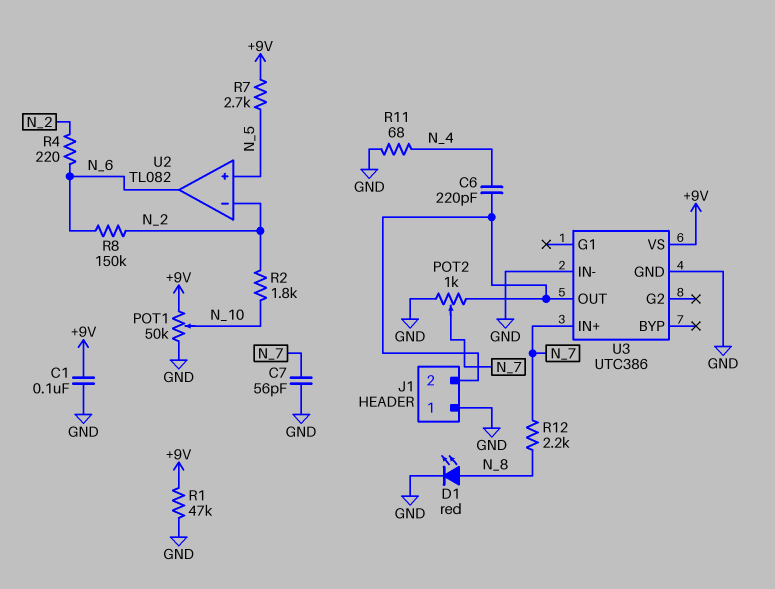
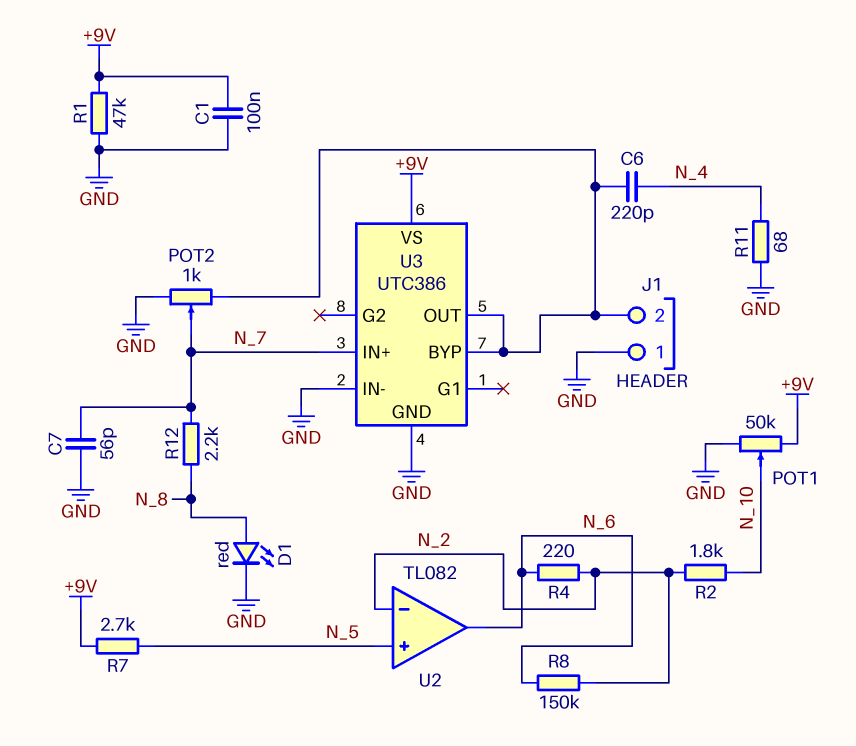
U3 pin BYP: none -> J1/2

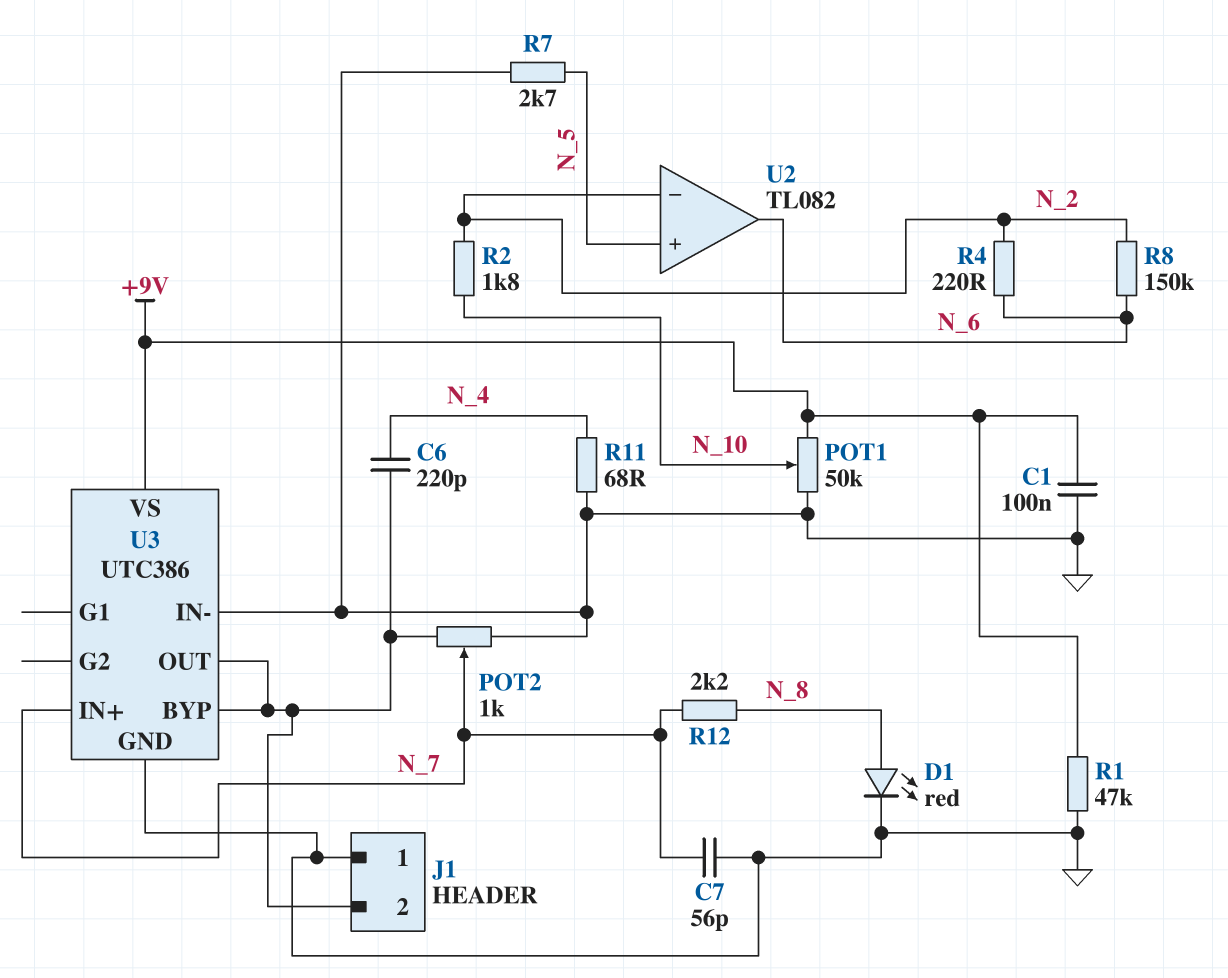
R7: 2.7k (+9V, N_5) -> 2.7k (GND, N_5)

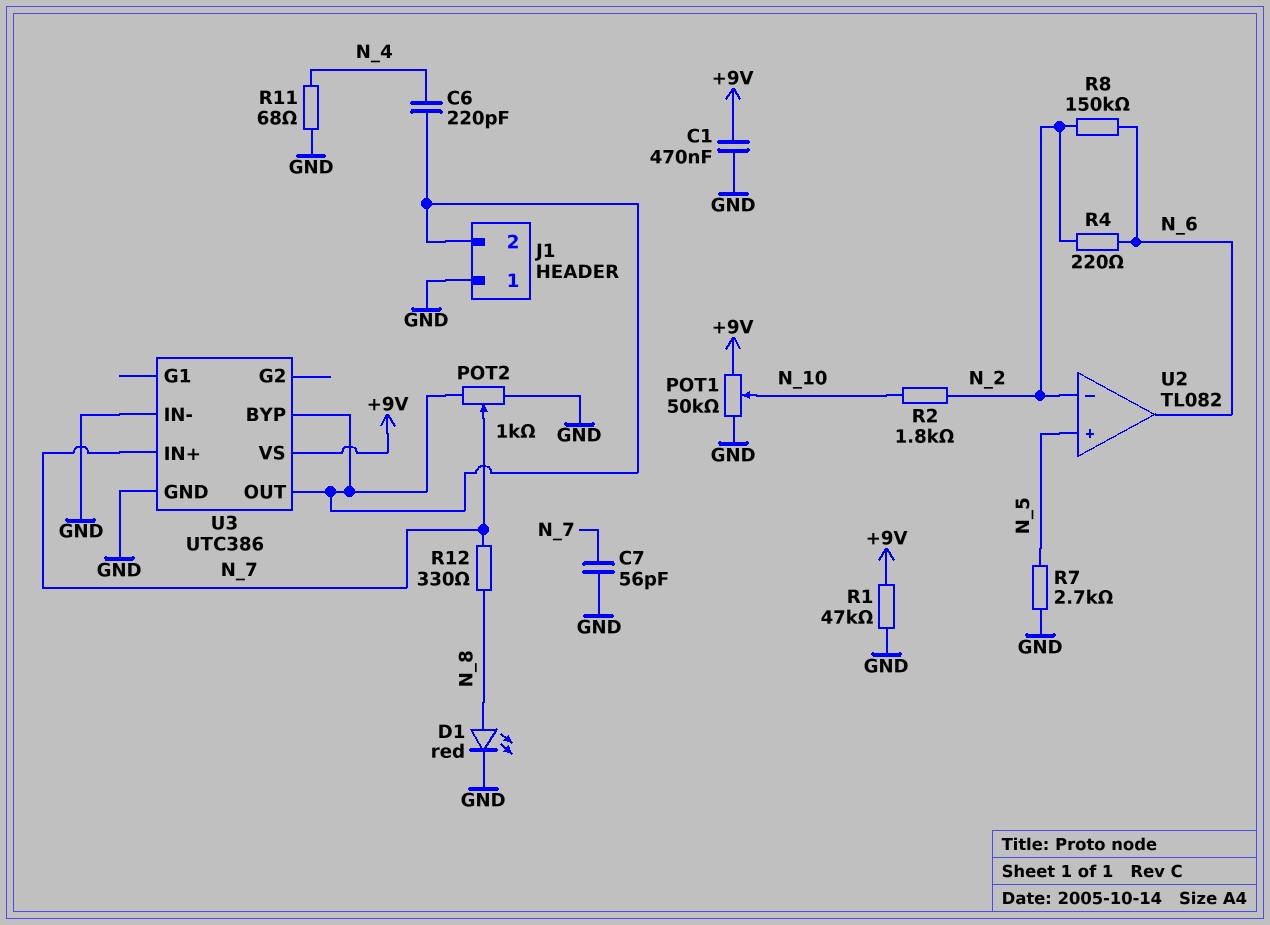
C1: 100nF (+9V, GND) -> 470nF (+9V, GND)
R12: 2.2k (N_7, N_8) -> 330 (N_7, N_8)

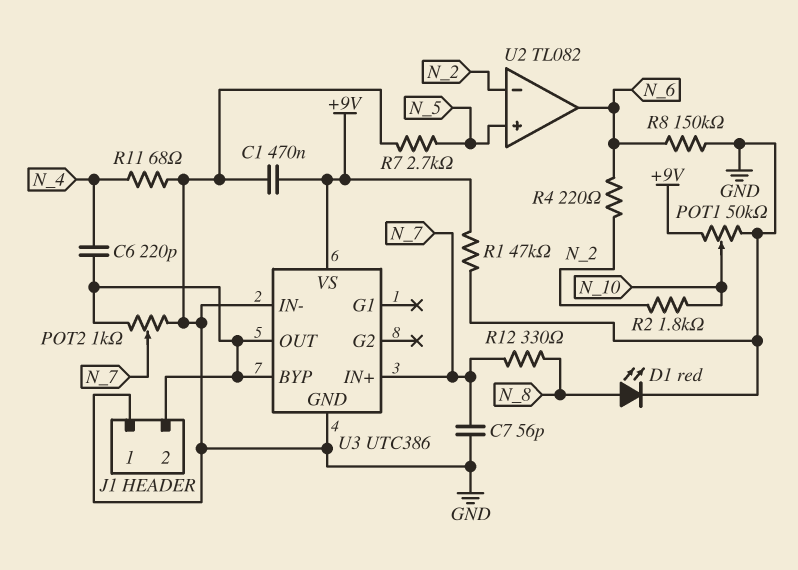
R8: 150k (N_2, N_6) -> 150k (GND, N_6)

